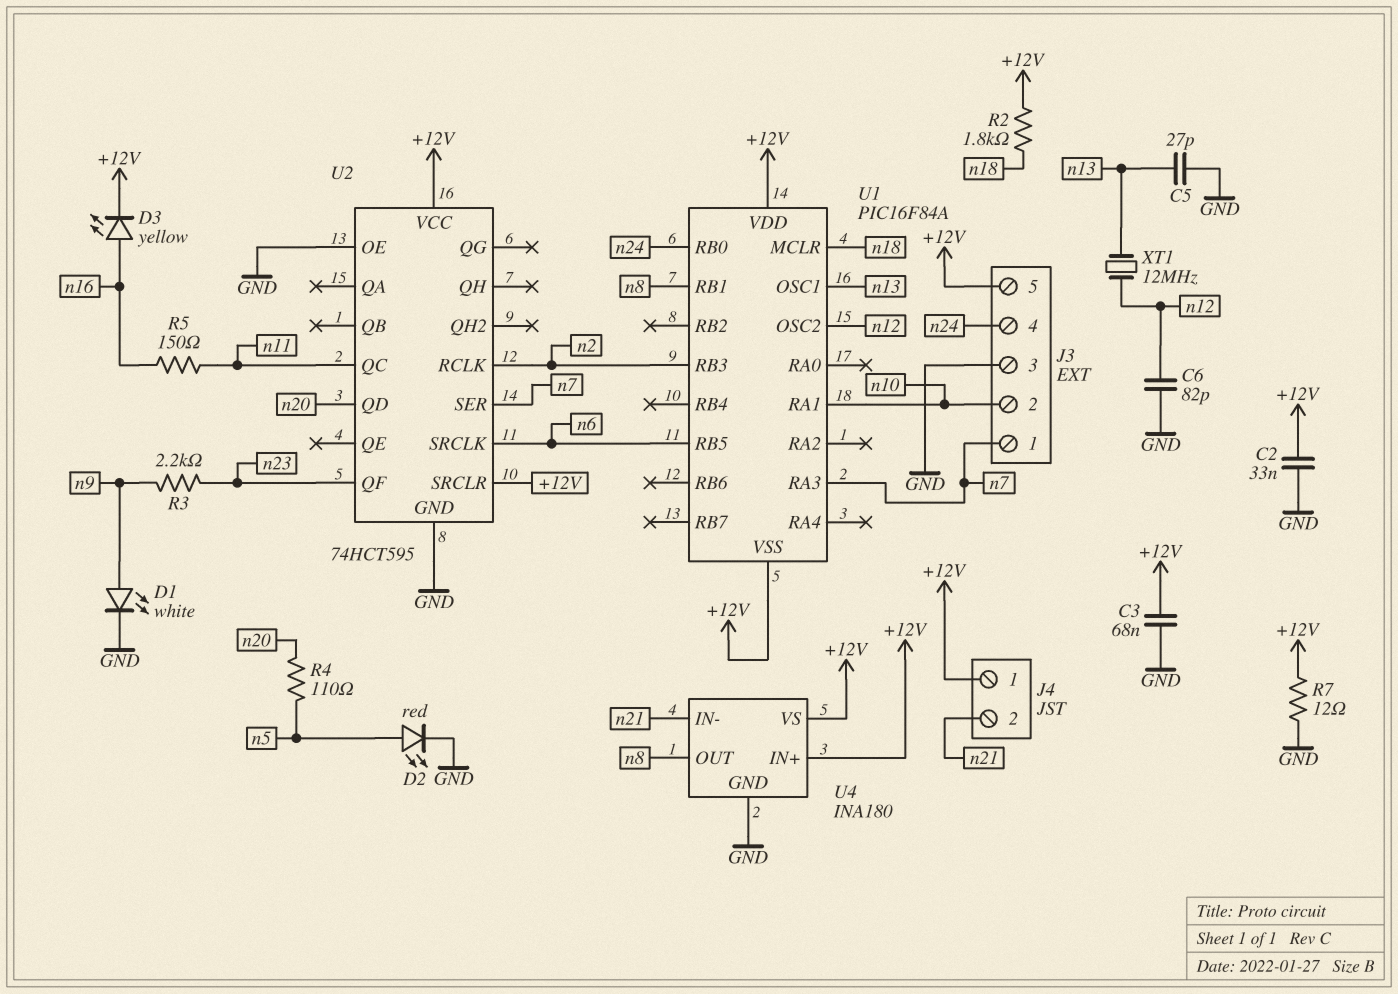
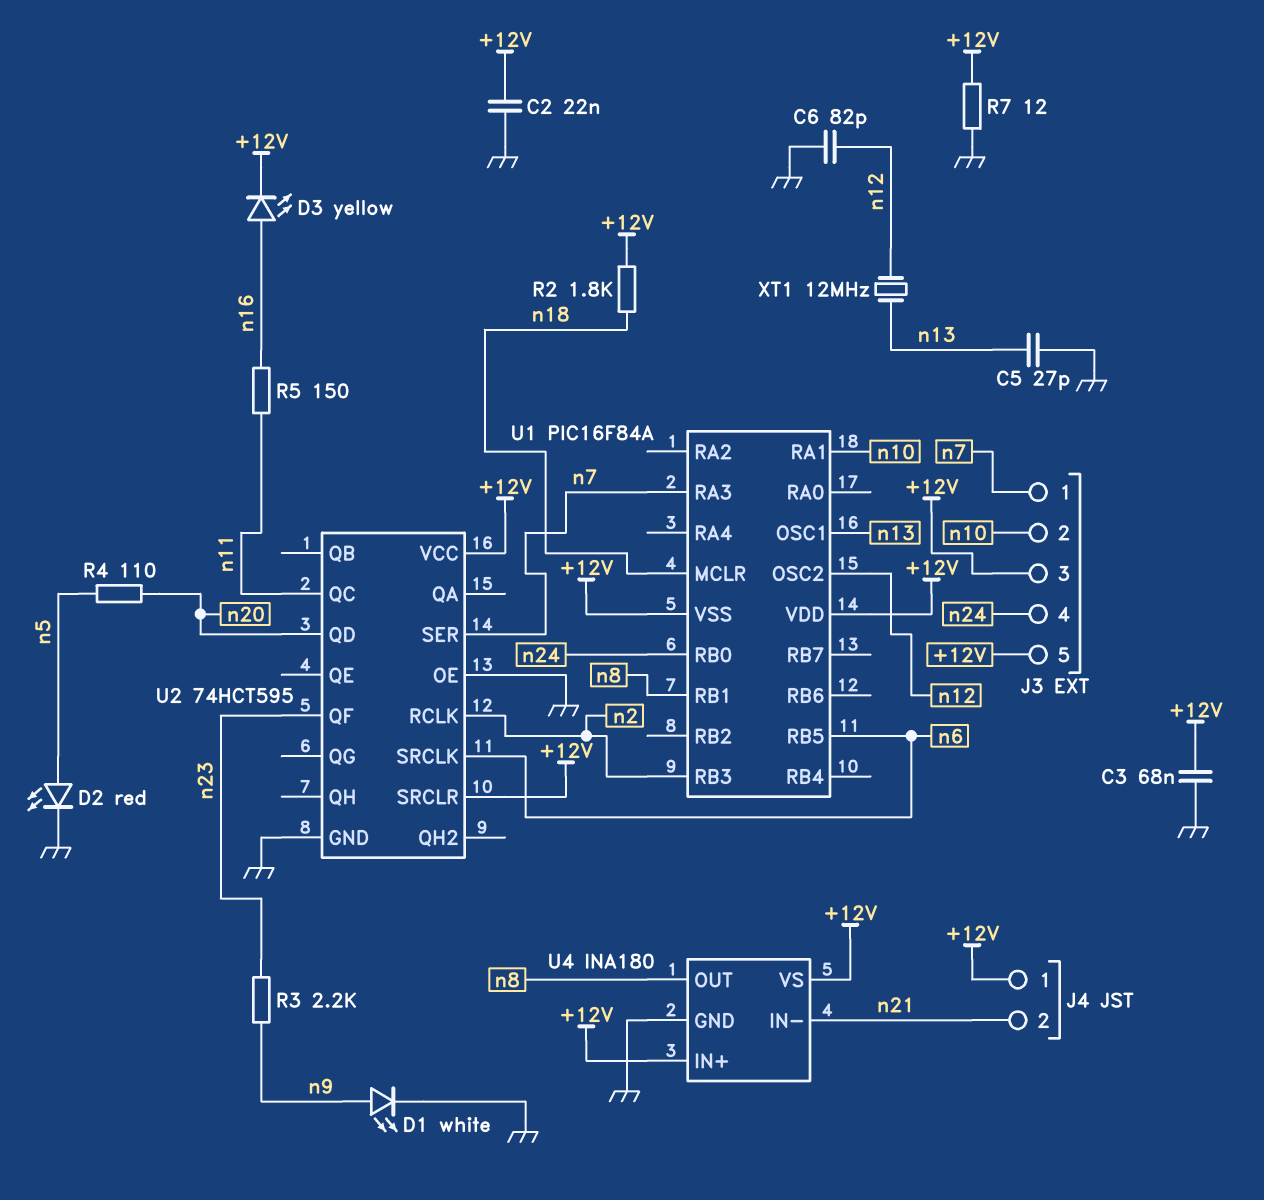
C2: 33nF (+12V, GND) -> 22nF (+12V, GND)
J3 pin 3: GND -> +12V

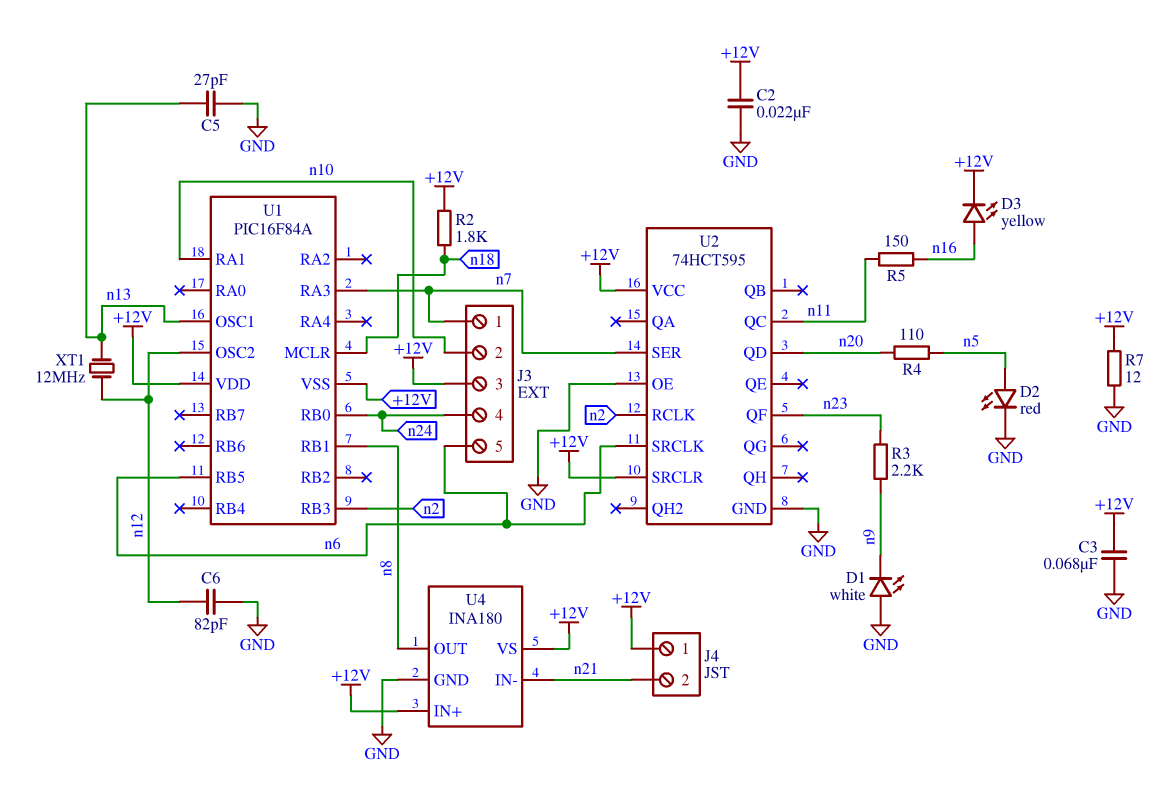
D1: LED white (A n9, K GND) -> LED white (A GND, K n9)
J3 pin 5: +12V -> n6

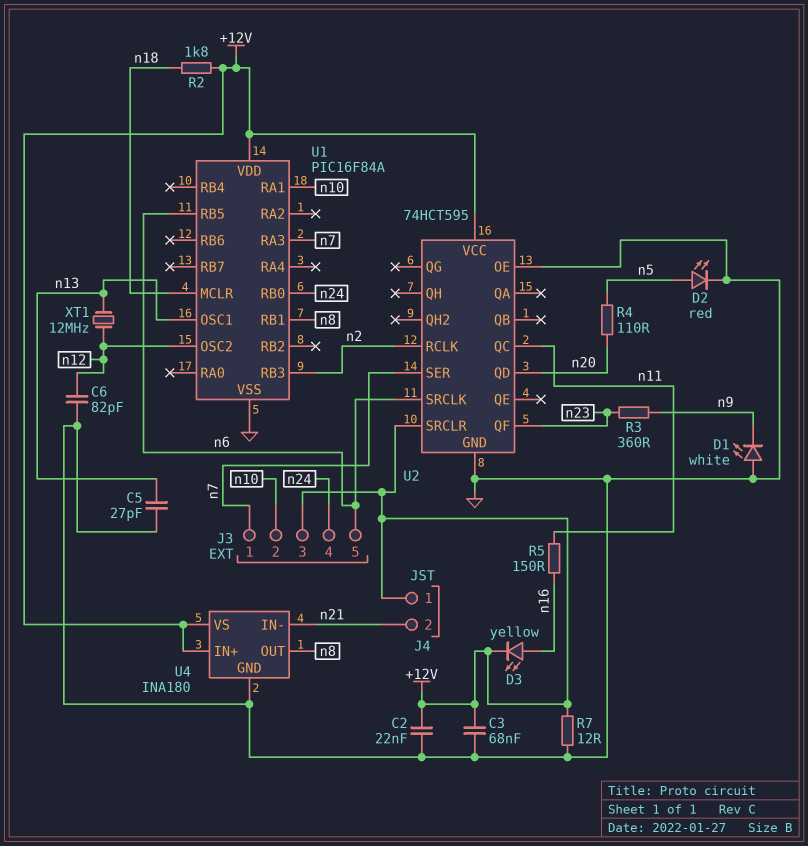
R3: 2.2k (n9, n23) -> 360 (n9, n23)
U1 pin VSS: +12V -> GND

